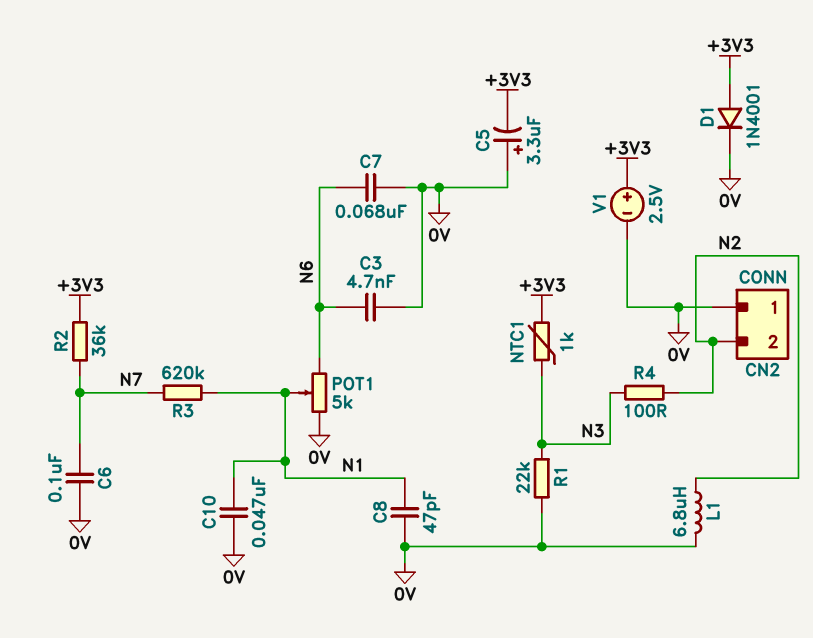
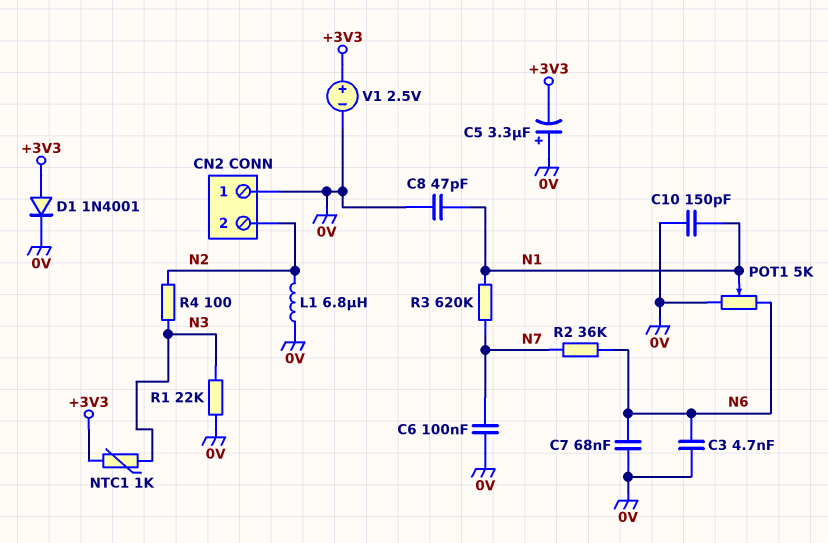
C10: 47nF (0V, N1) -> 150pF (0V, N1)
R2: 36k (+3V3, N7) -> 36k (N6, N7)

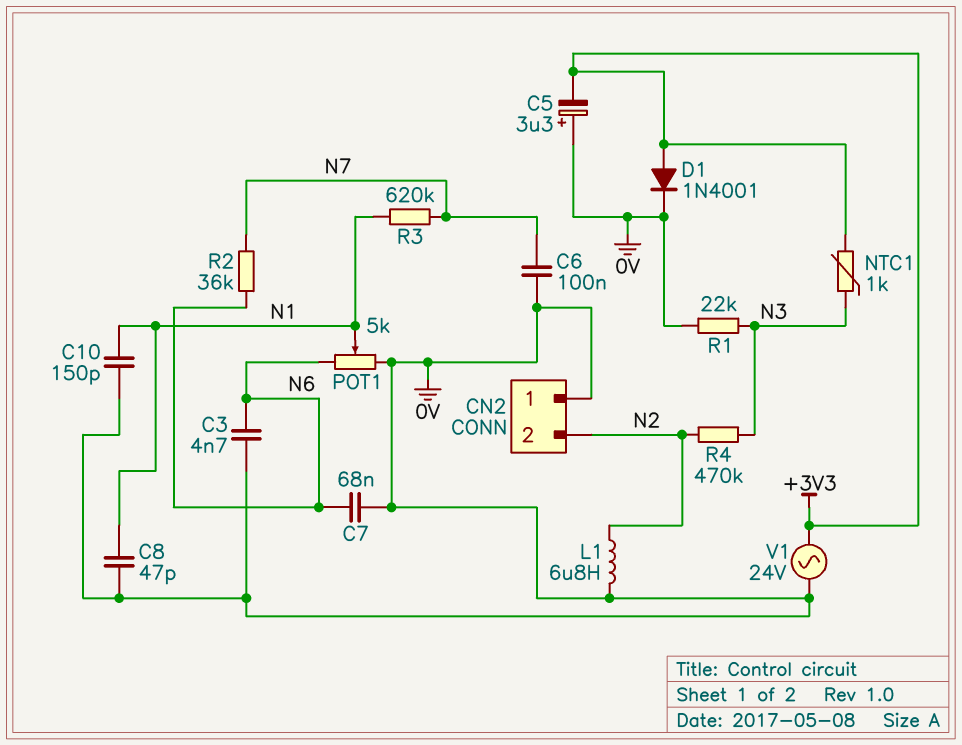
R4: 100 (N2, N3) -> 470k (N2, N3)
V1: 2.5V (plus +3V3, minus 0V) -> AC 24V (+3V3, 0V)

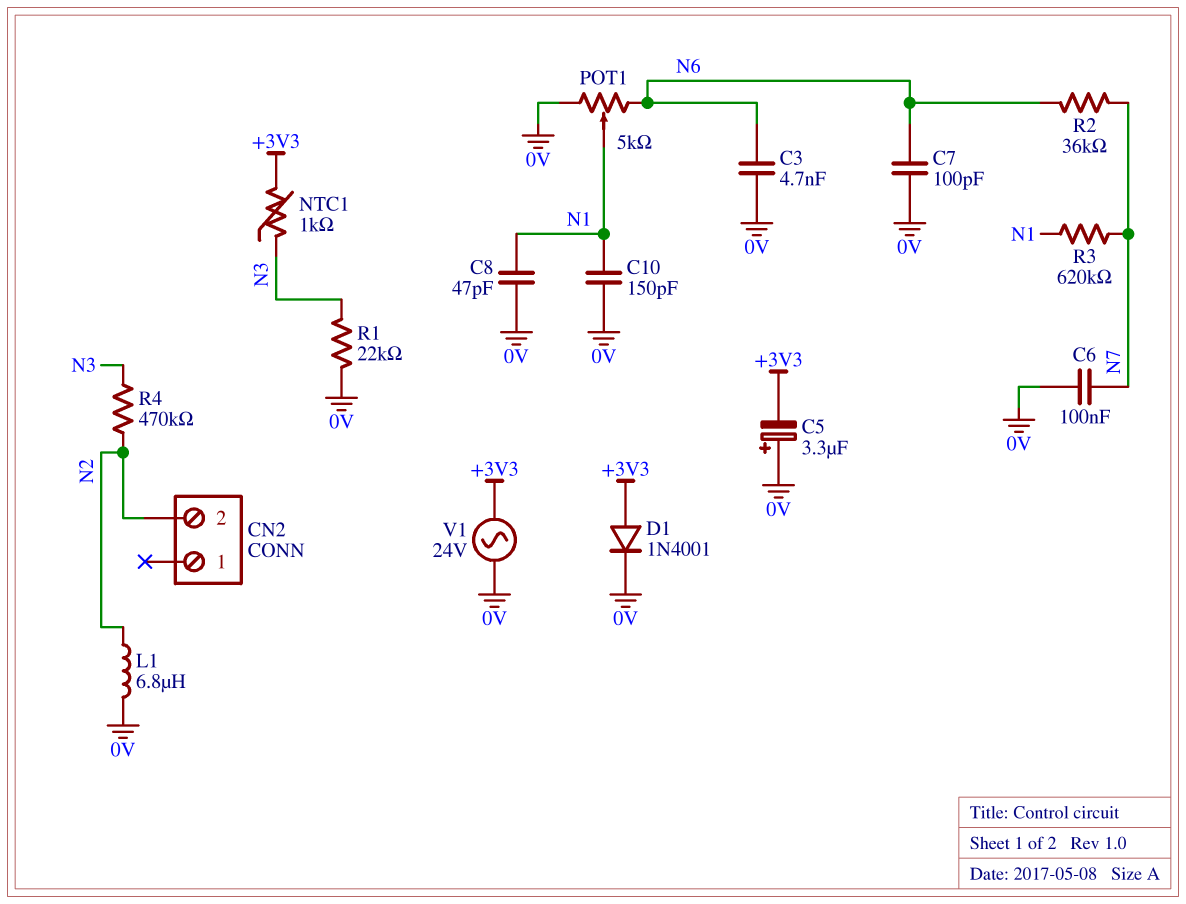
C7: 68nF (0V, N6) -> 100pF (0V, N6)
CN2 pin 1: 0V -> none

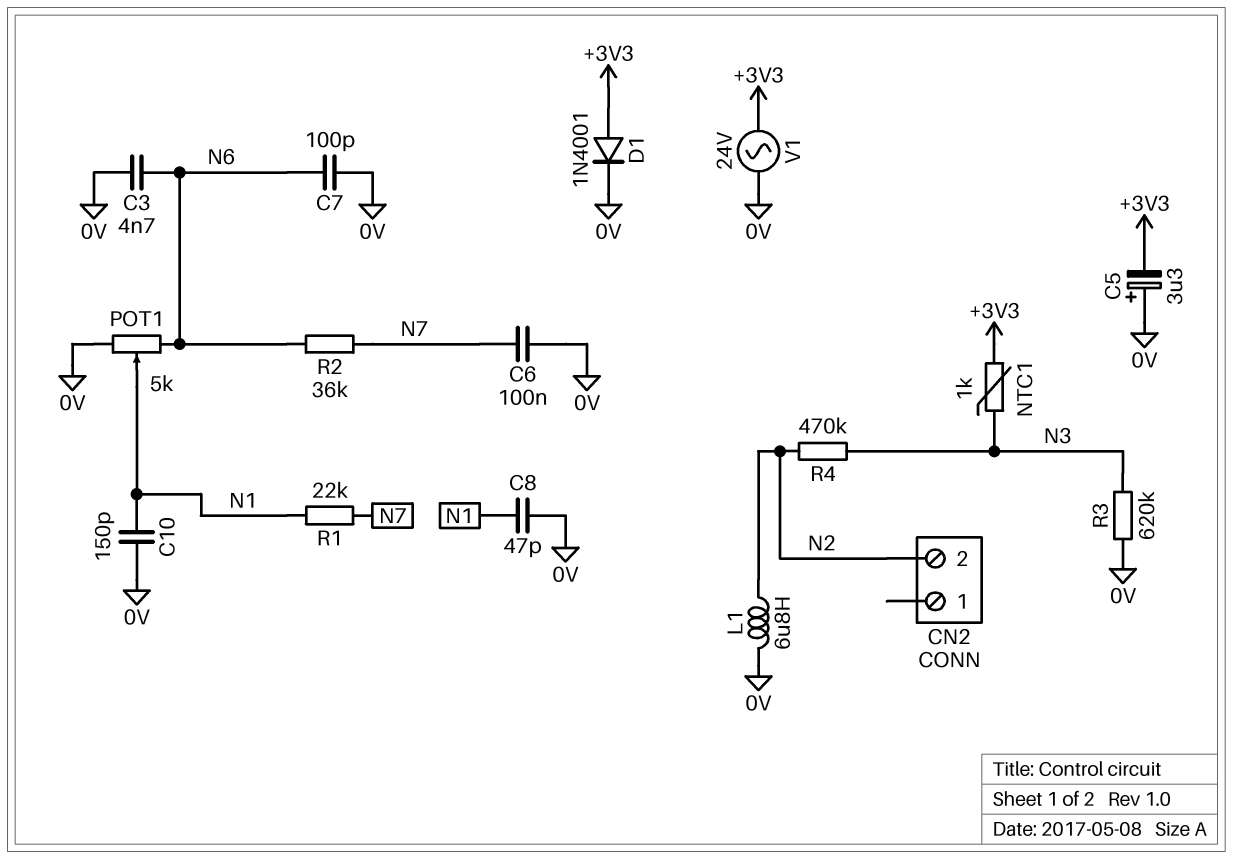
R1: 22k (0V, N3) -> 22k (N1, N7)
R3: 620k (N1, N7) -> 620k (0V, N3)

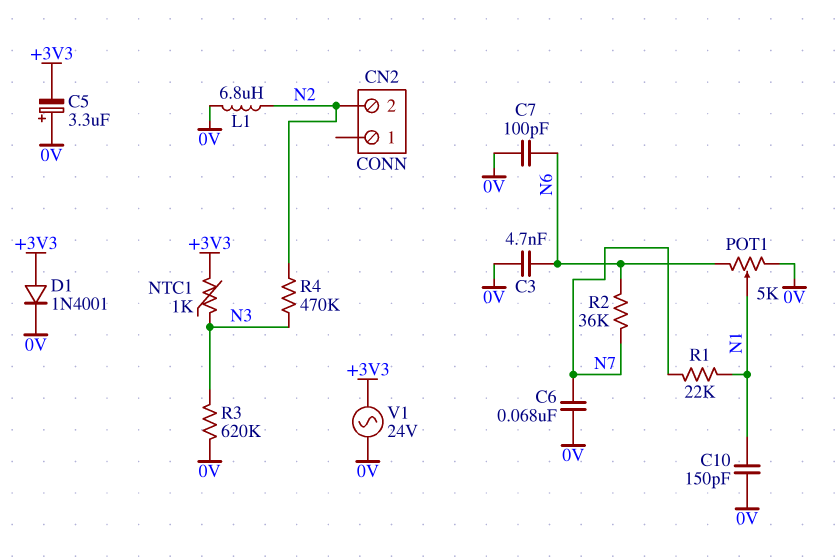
C6: 100nF (0V, N7) -> 68nF (0V, N7)
C8: 47pF (0V, N1) -> none

